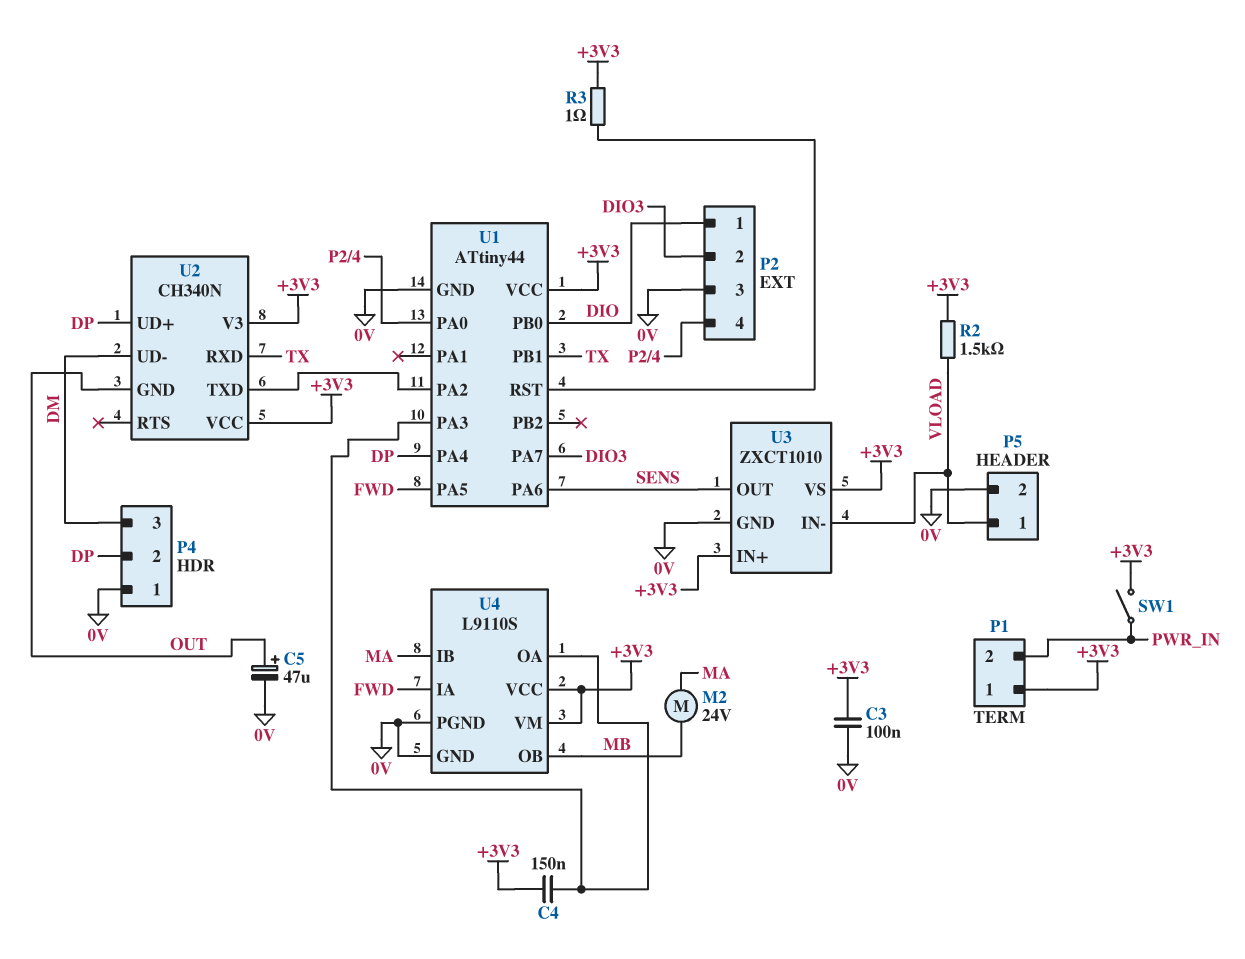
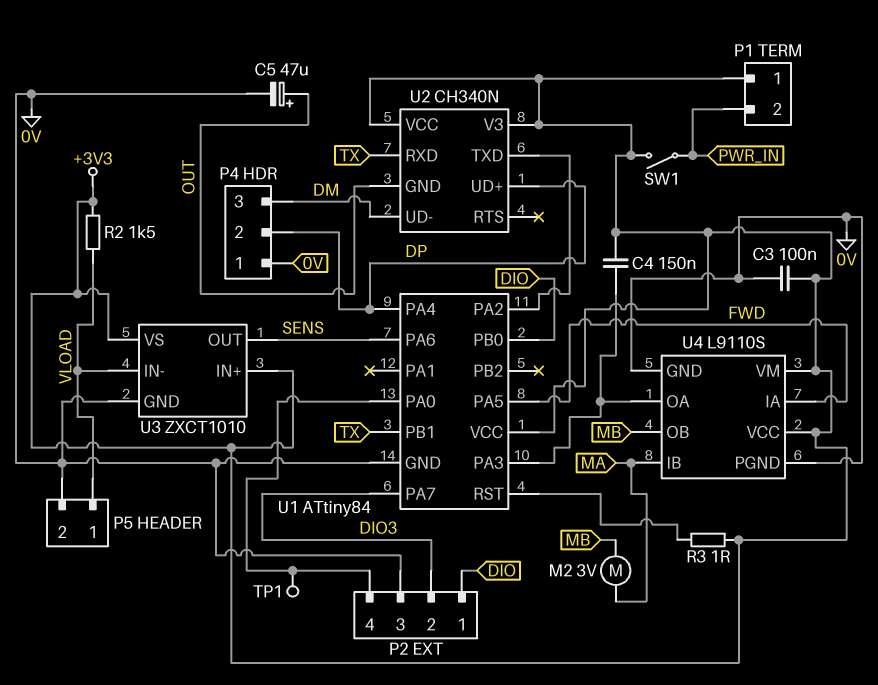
M2: motor 24V (MA, MB) -> motor 3V (MA, MB)
TP1: none -> test point (P2/4)
U1: ATtiny44 -> ATtiny84

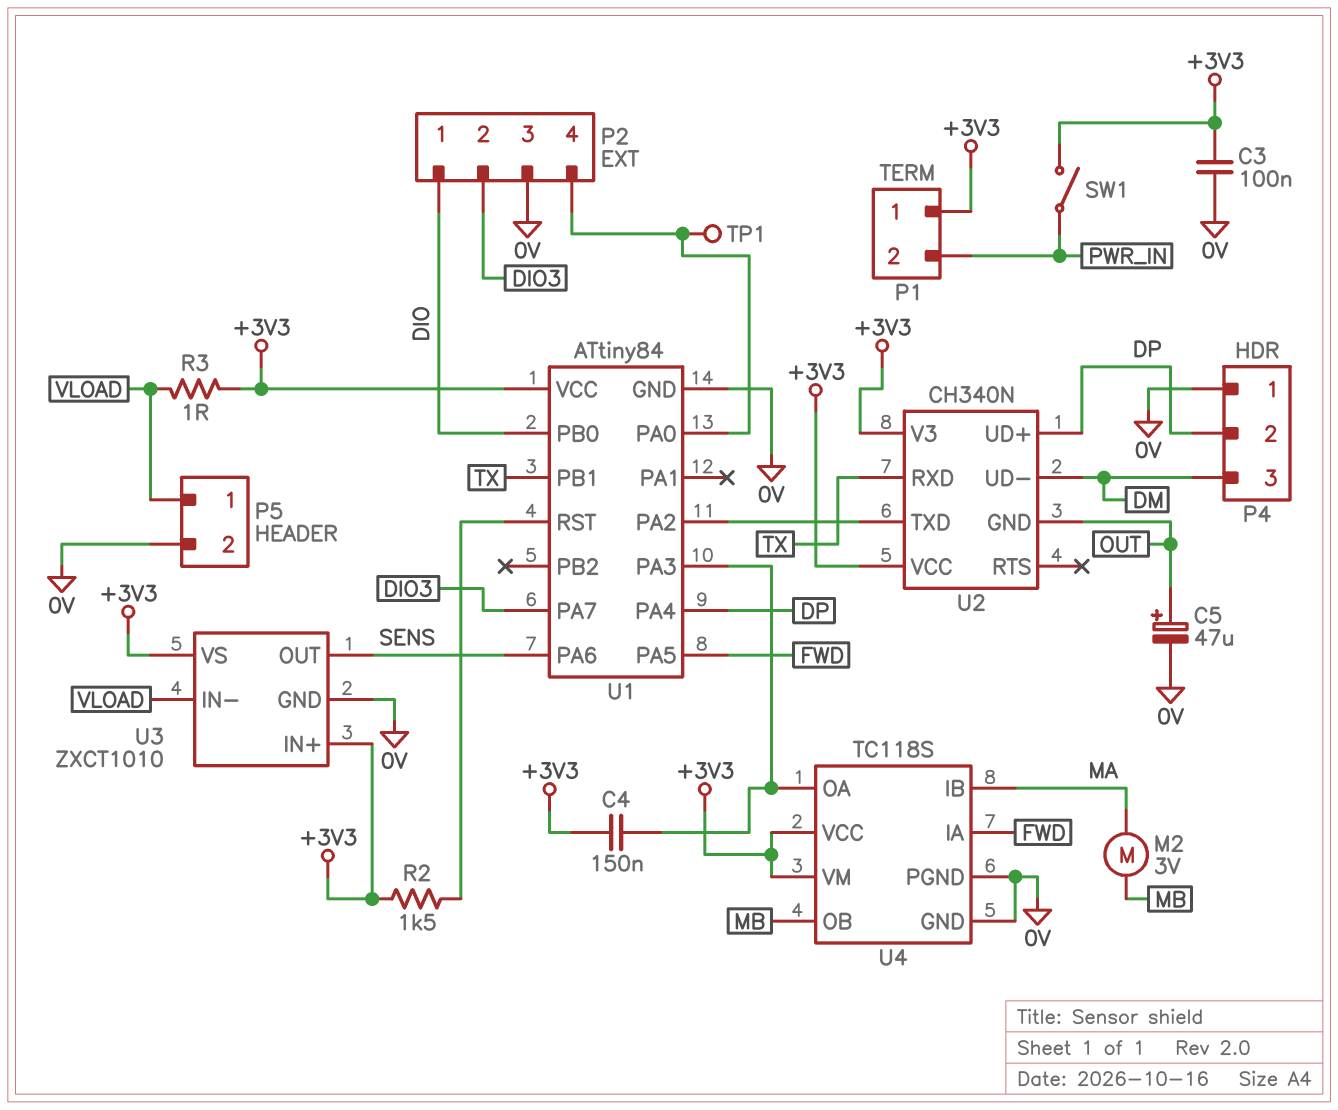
R2: 1.5k (+3V3, VLOAD) -> 1.5k (+3V3, U1/RST)
R3: 1 (+3V3, U1/RST) -> 1 (+3V3, VLOAD)
U4: L9110S -> TC118S

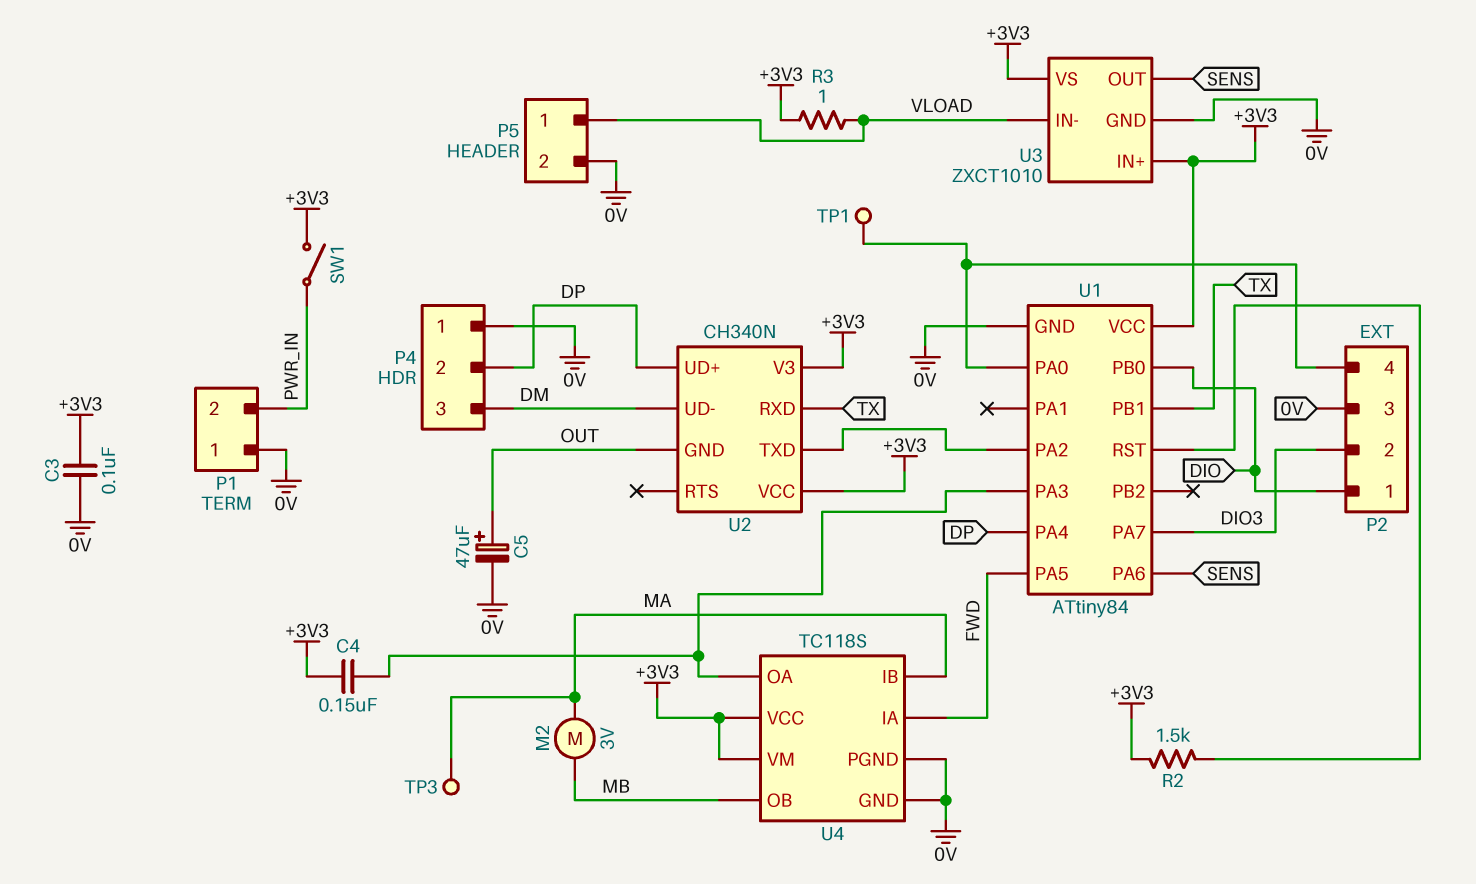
P1 pin 1: +3V3 -> 0V
TP3: none -> test point (MA)

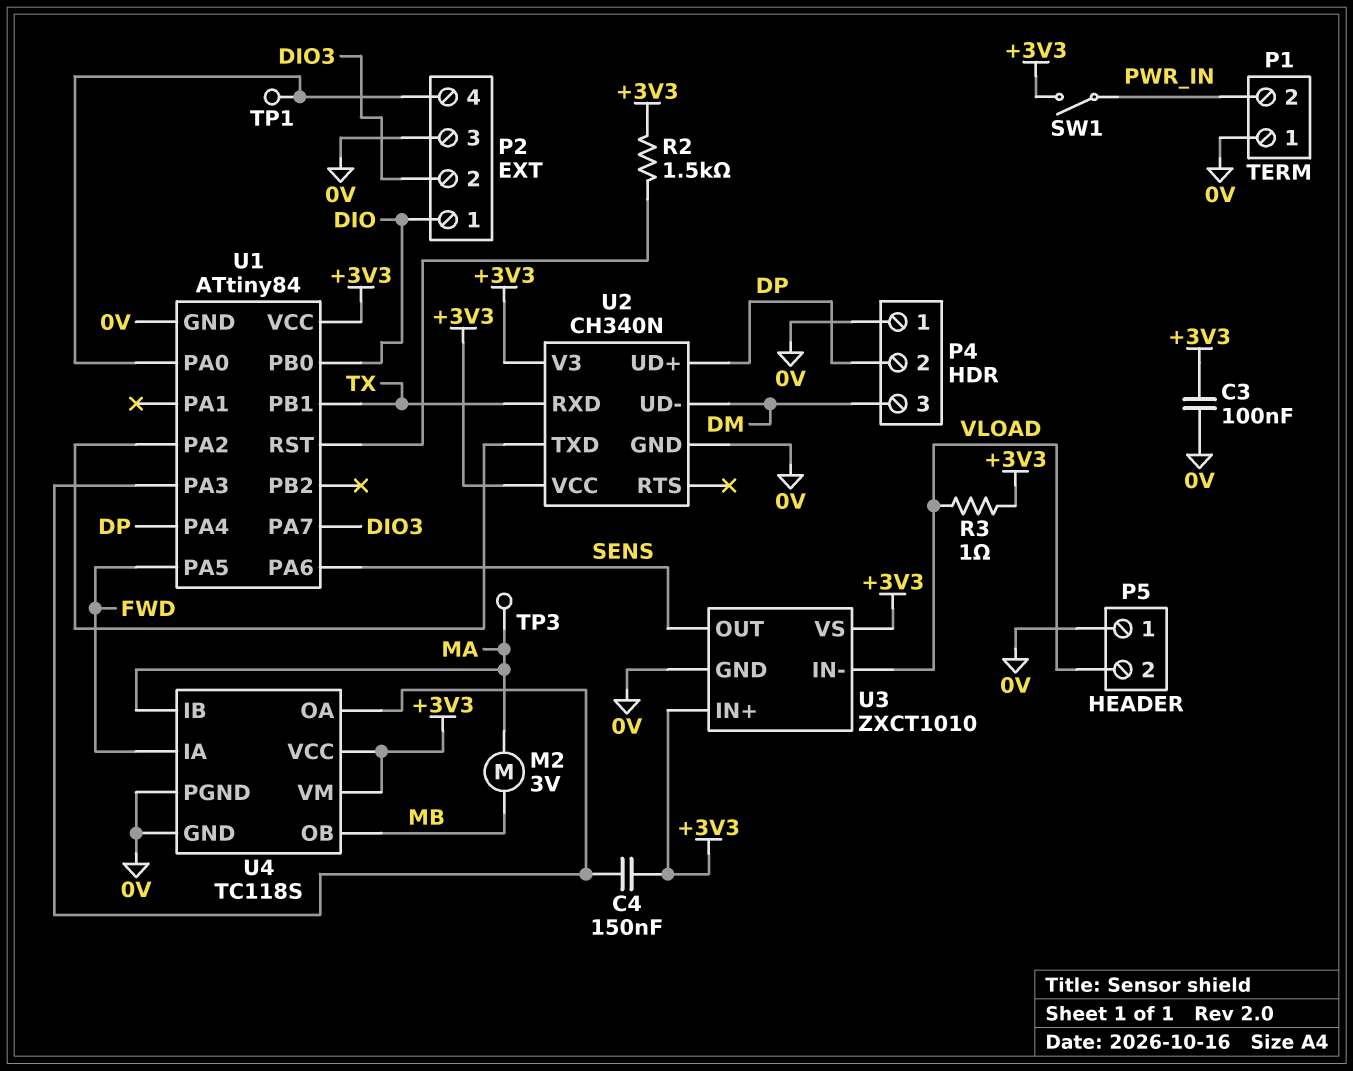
C5: 47uF (plus OUT, minus 0V) -> none
P5 pin 1: VLOAD -> 0V
P5 pin 2: 0V -> VLOAD
U2 pin GND: OUT -> 0V

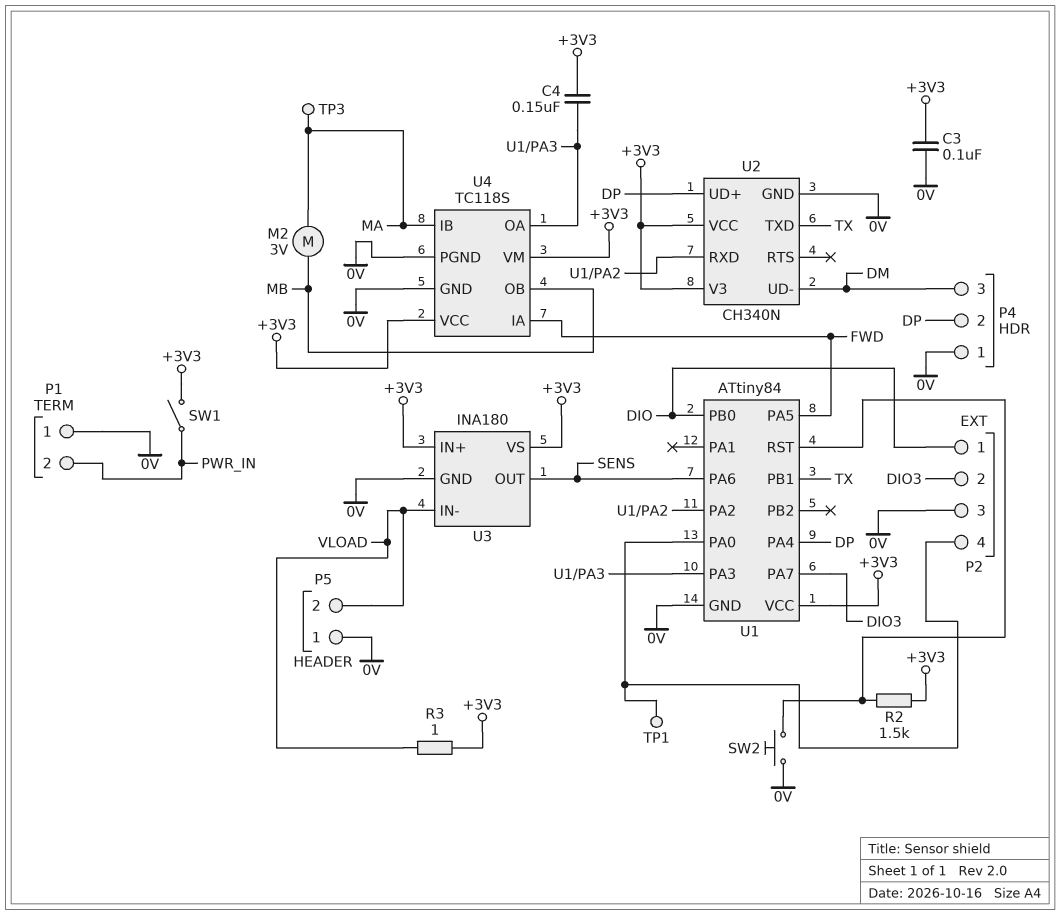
SW2: none -> button (0V, U1/RST)
U2 pin RXD: TX -> U1/PA2
U2 pin TXD: U1/PA2 -> TX
U3: ZXCT1010 -> INA180

